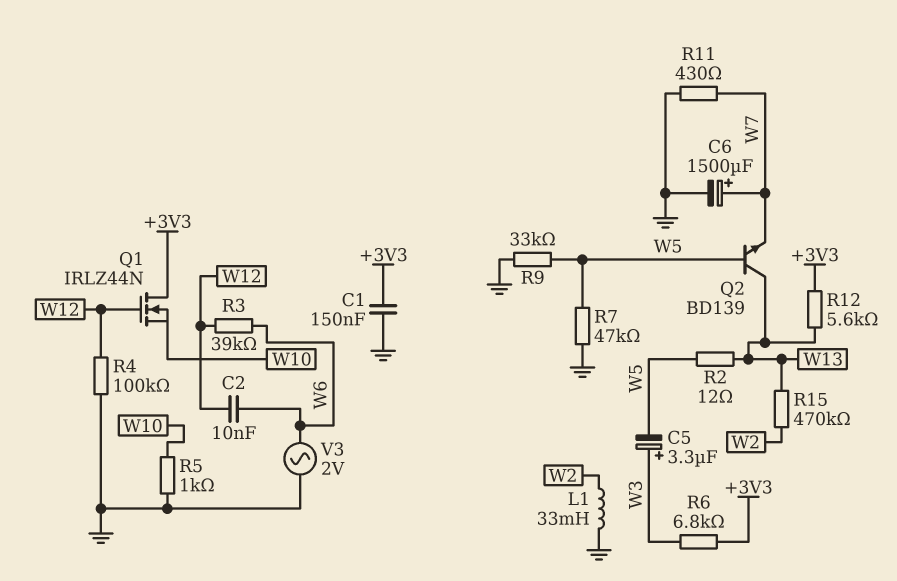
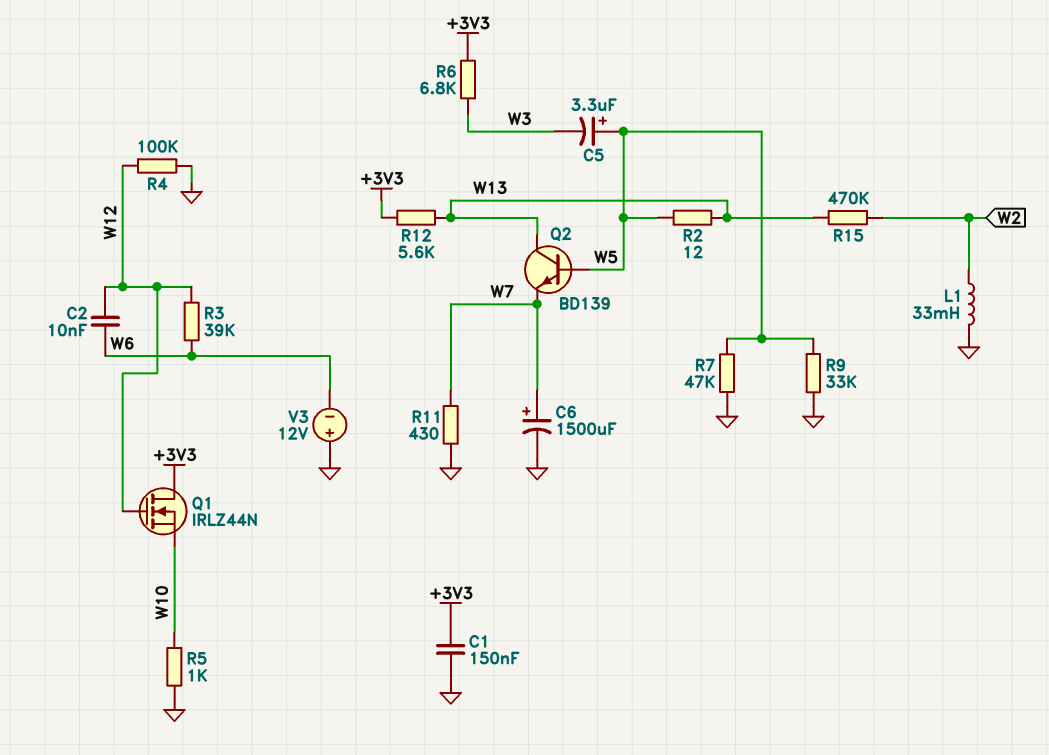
C5: 3.3uF (plus W3, minus W5) -> 3.3uF (plus W5, minus W3)
V3: AC 2V (GND, W6) -> 12V (plus GND, minus W6)

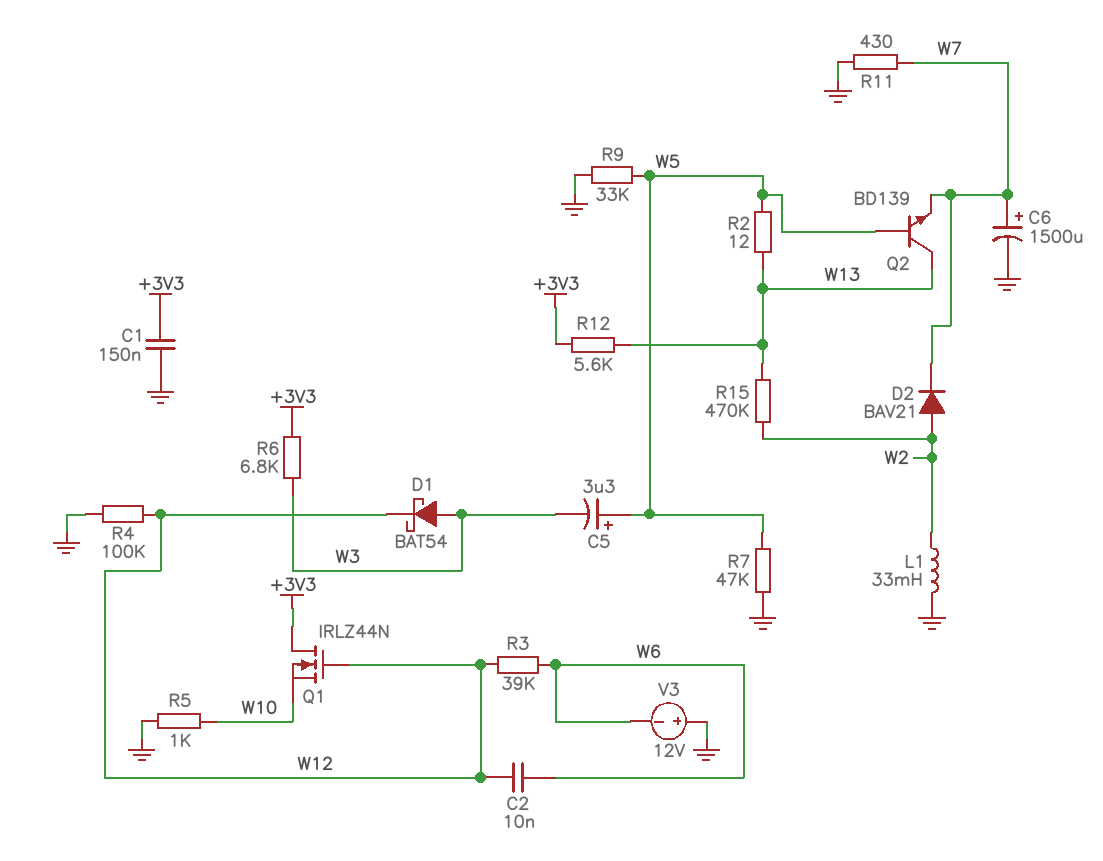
D1: none -> schottky BAT54 (A W3, K W12)
D2: none -> diode BAV21 (A W2, K W7)

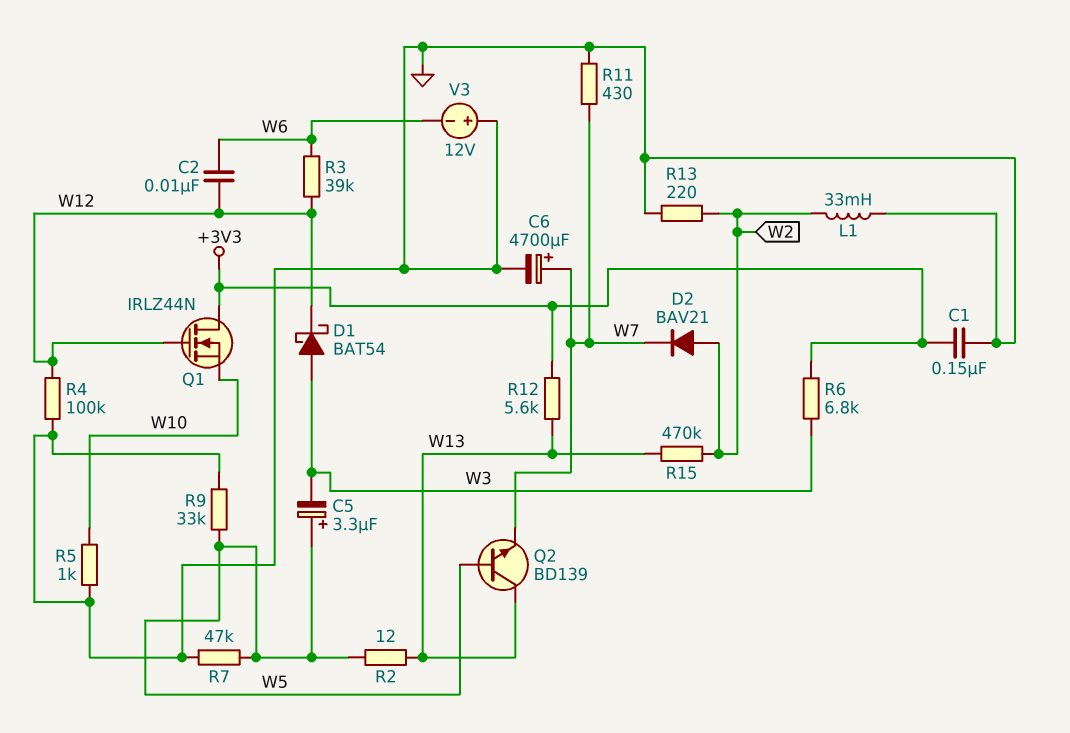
C6: 1500uF (plus W7, minus GND) -> 4700uF (plus W7, minus GND)
R13: none -> 220 (GND, W2)

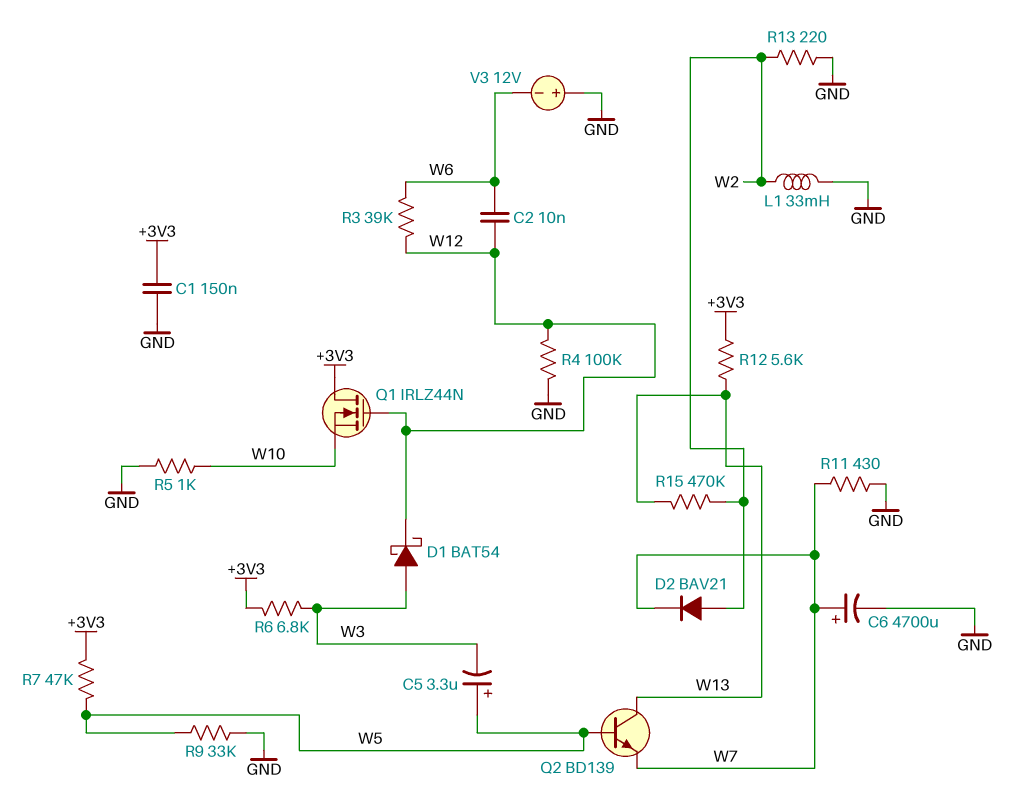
R2: 12 (W5, W13) -> none
R7: 47k (GND, W5) -> 47k (+3V3, W5)

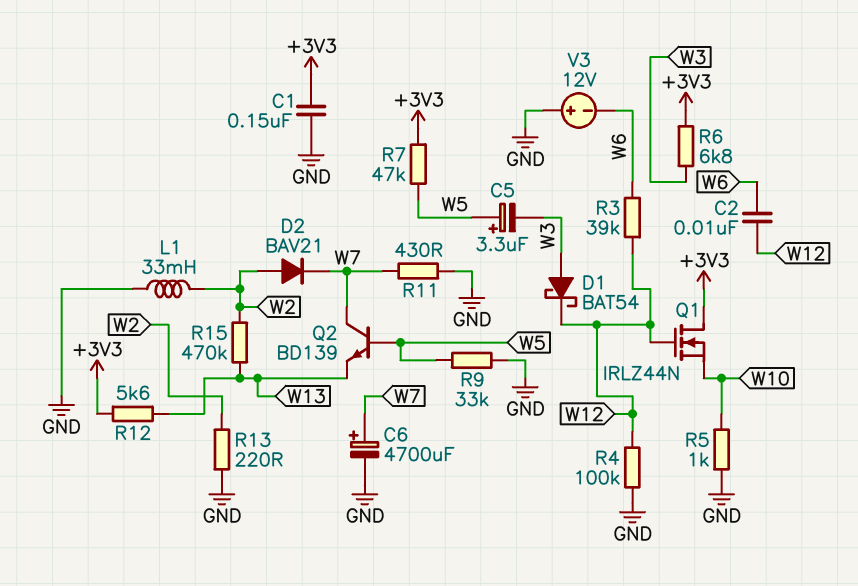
Q2: NPN BD139 (B W5, C W13, E W7) -> NPN BD139 (B W5, C W7, E W13)

